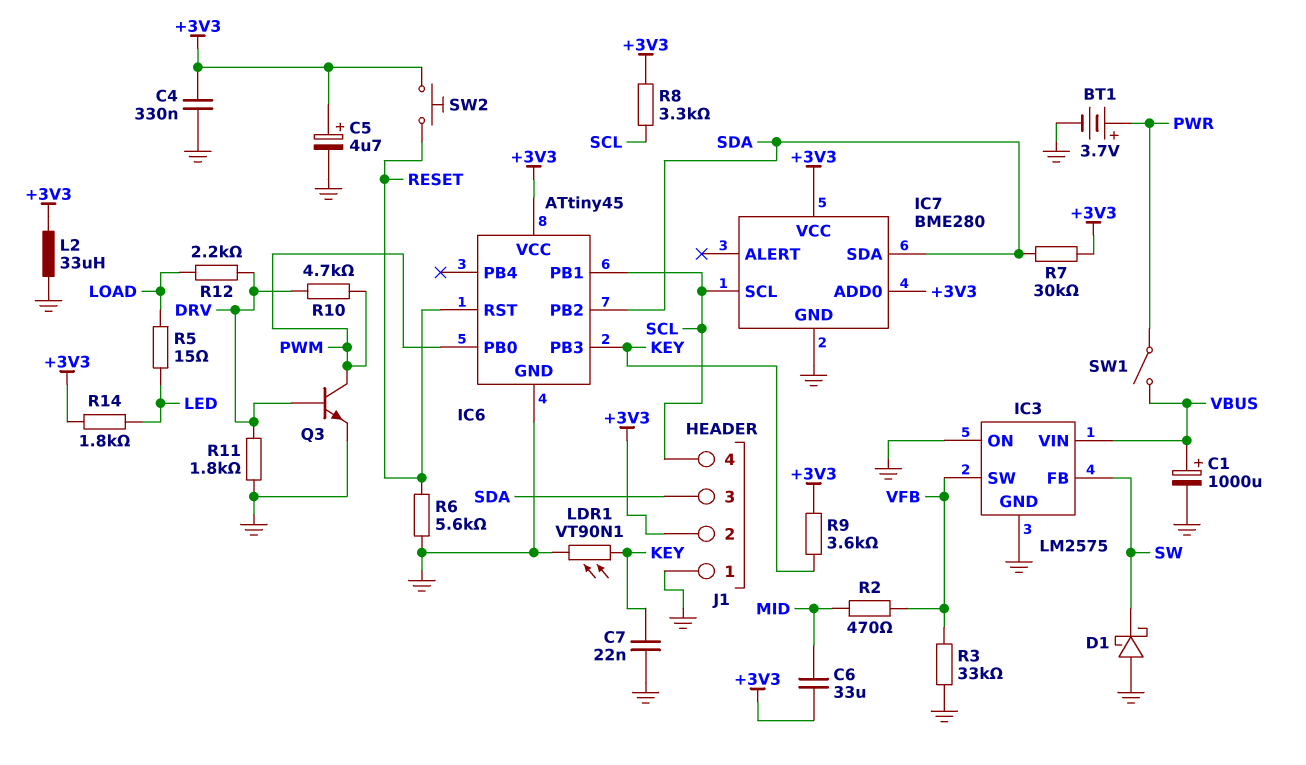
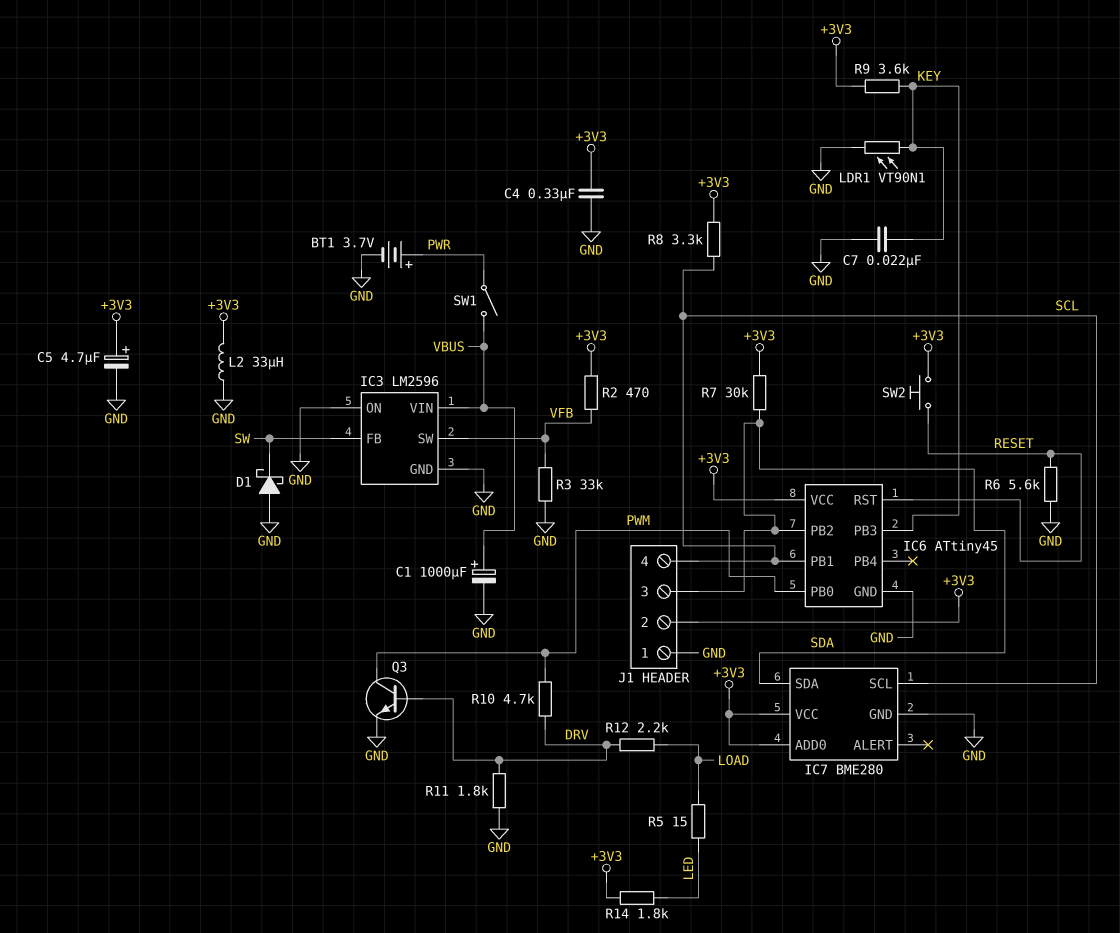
C6: 33uF (+3V3, MID) -> none
IC3: LM2575 -> LM2596
R2: 470 (MID, VFB) -> 470 (+3V3, VFB)

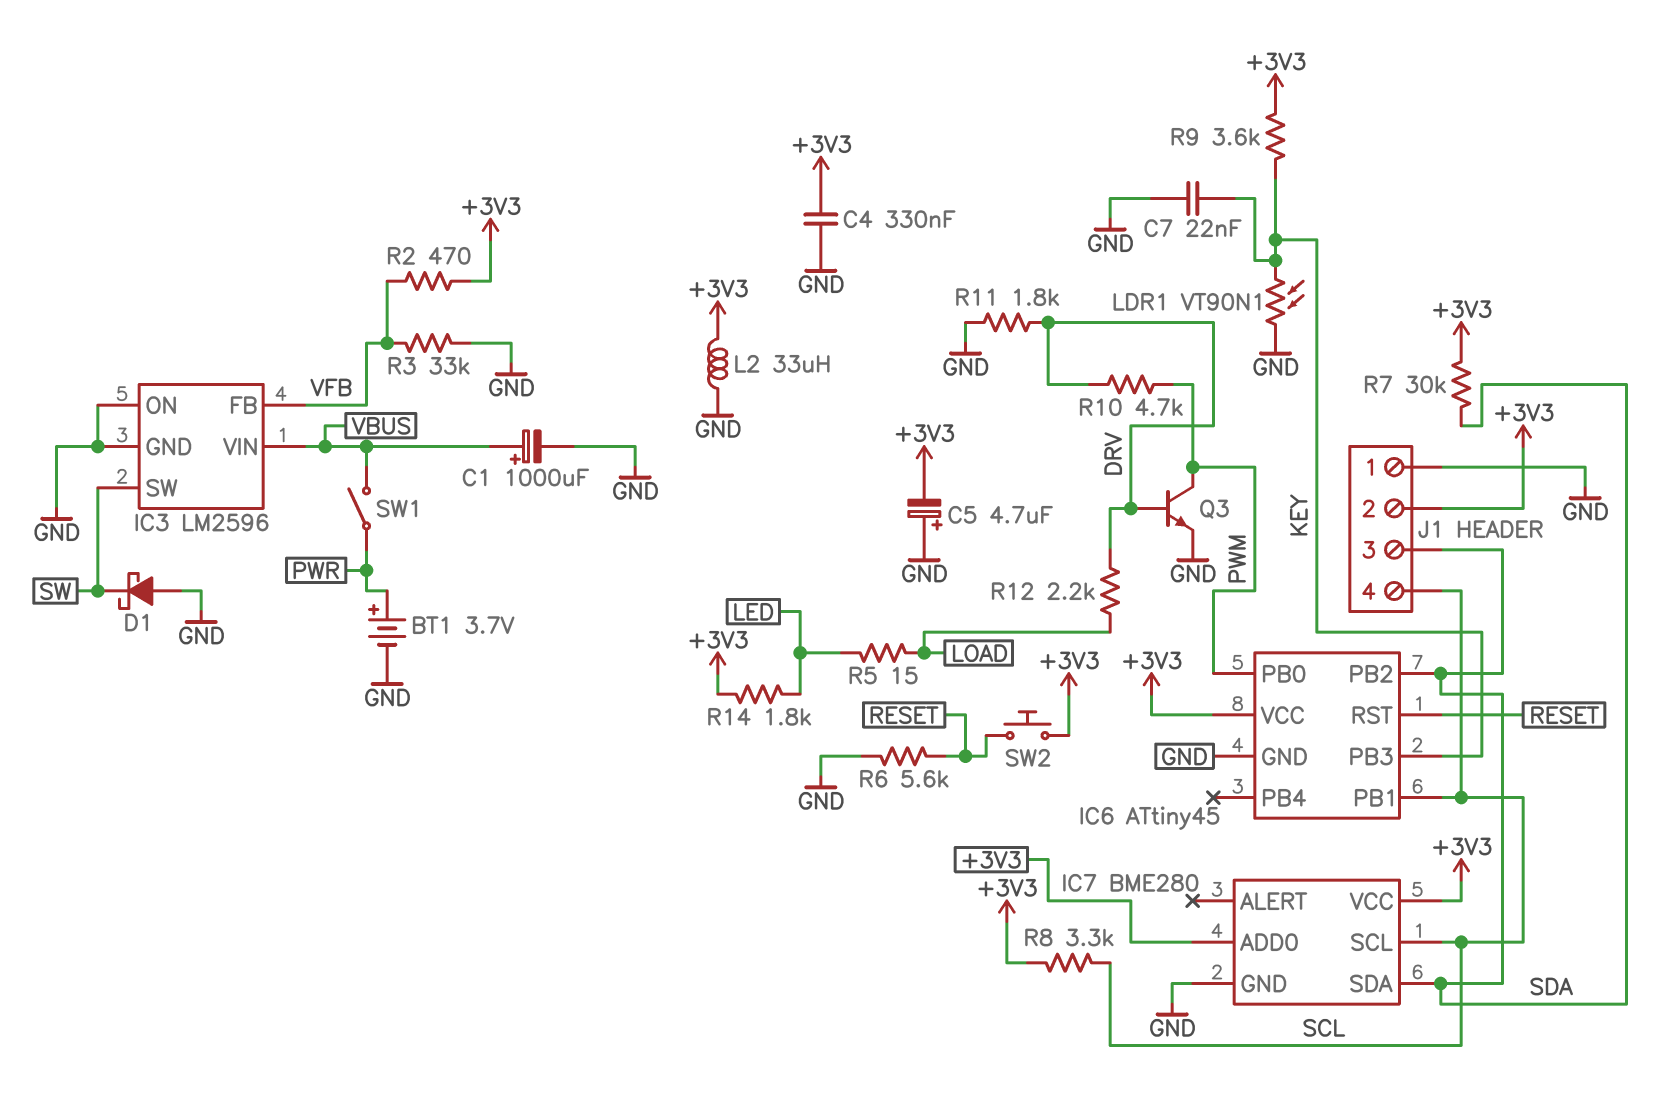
C5: 4.7uF (plus +3V3, minus GND) -> 4.7uF (plus GND, minus +3V3)
IC3 pin FB: SW -> VFB
IC3 pin SW: VFB -> SW

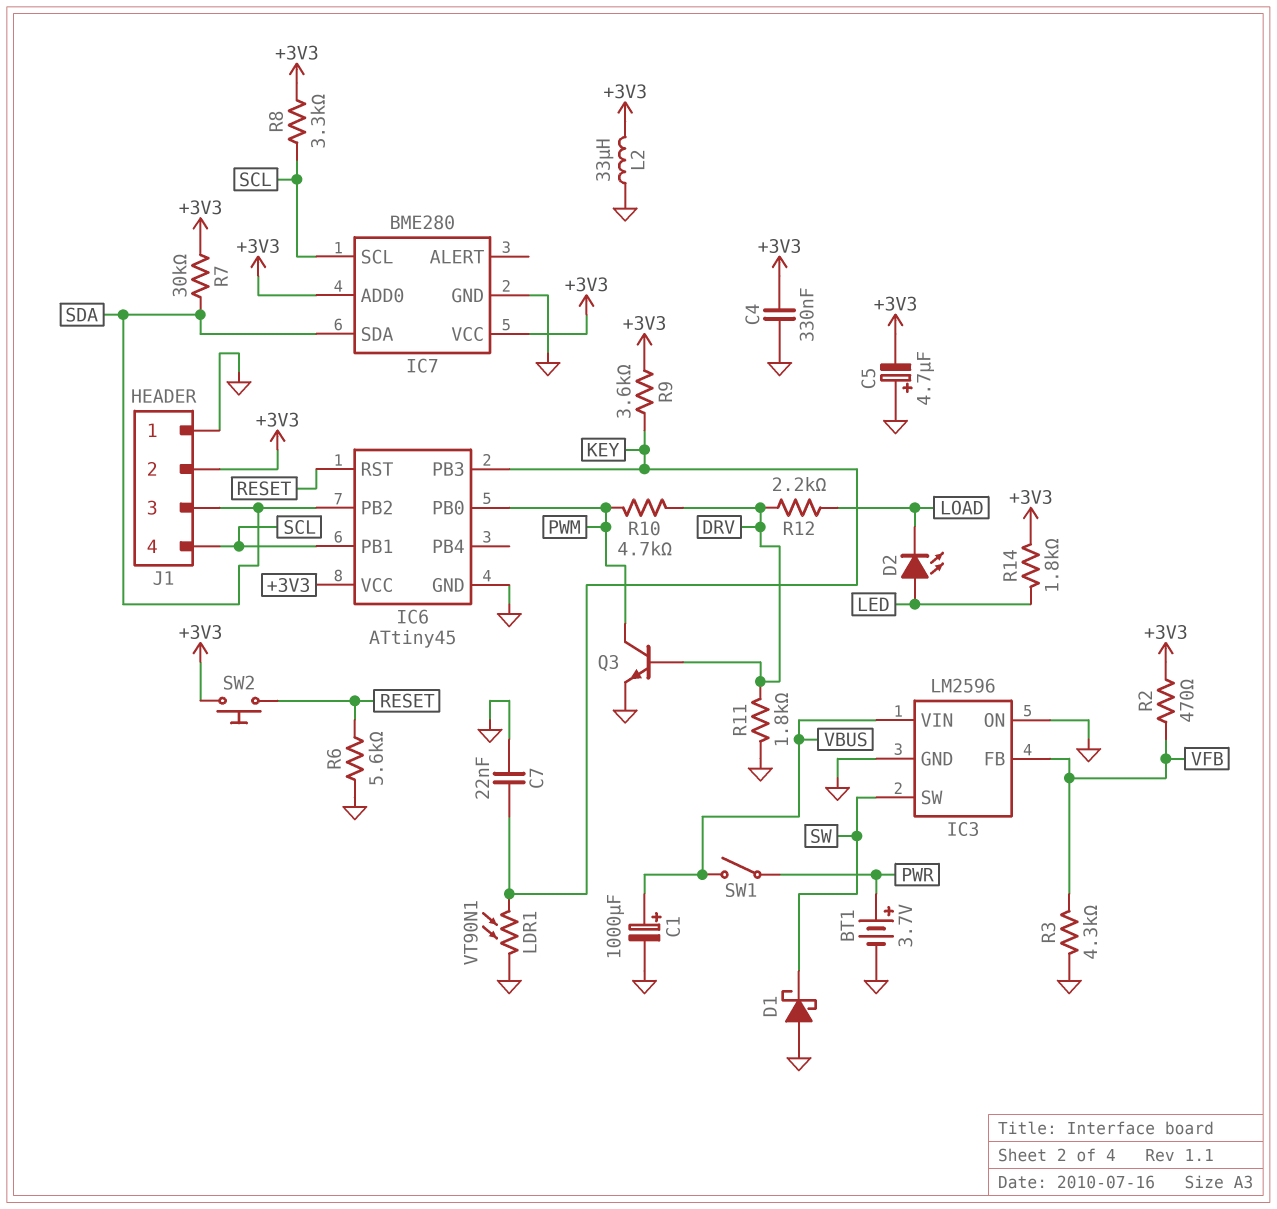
D2: none -> LED (A LED, K LOAD)
R3: 33k (GND, VFB) -> 4.3k (GND, VFB)
R5: 15 (LED, LOAD) -> none

